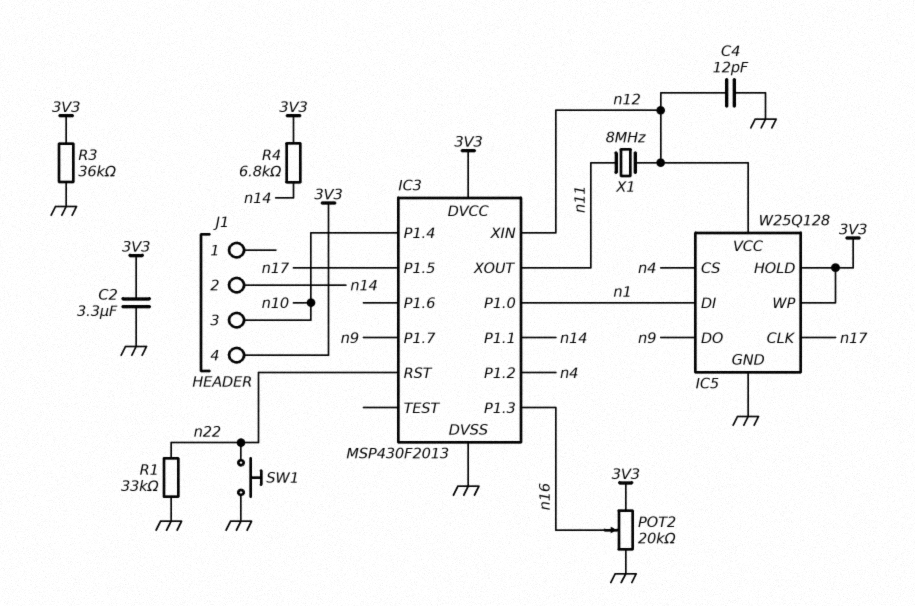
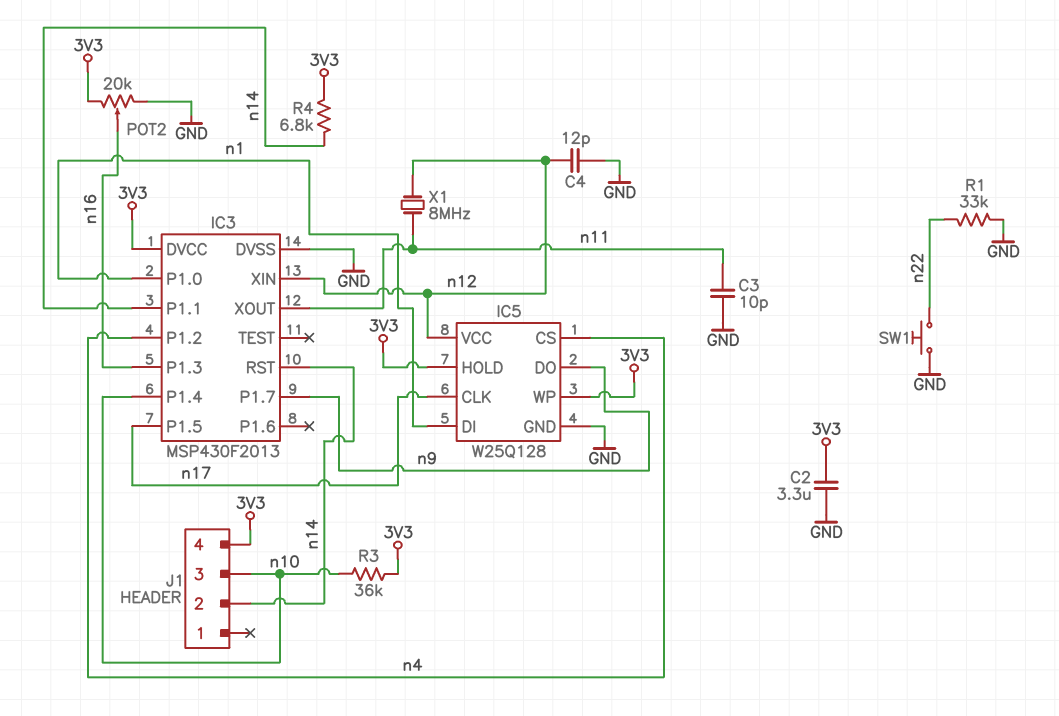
C3: none -> 10pF (GND, n11)
IC3 pin RST: n22 -> n14
R3: 36k (3V3, GND) -> 36k (3V3, n10)

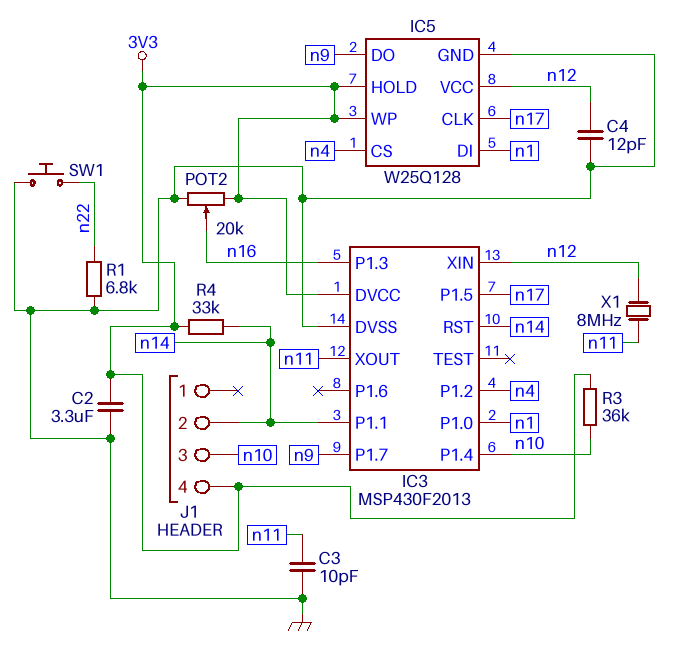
R1: 33k (GND, n22) -> 6.8k (GND, n22)
R4: 6.8k (3V3, n14) -> 33k (3V3, n14)

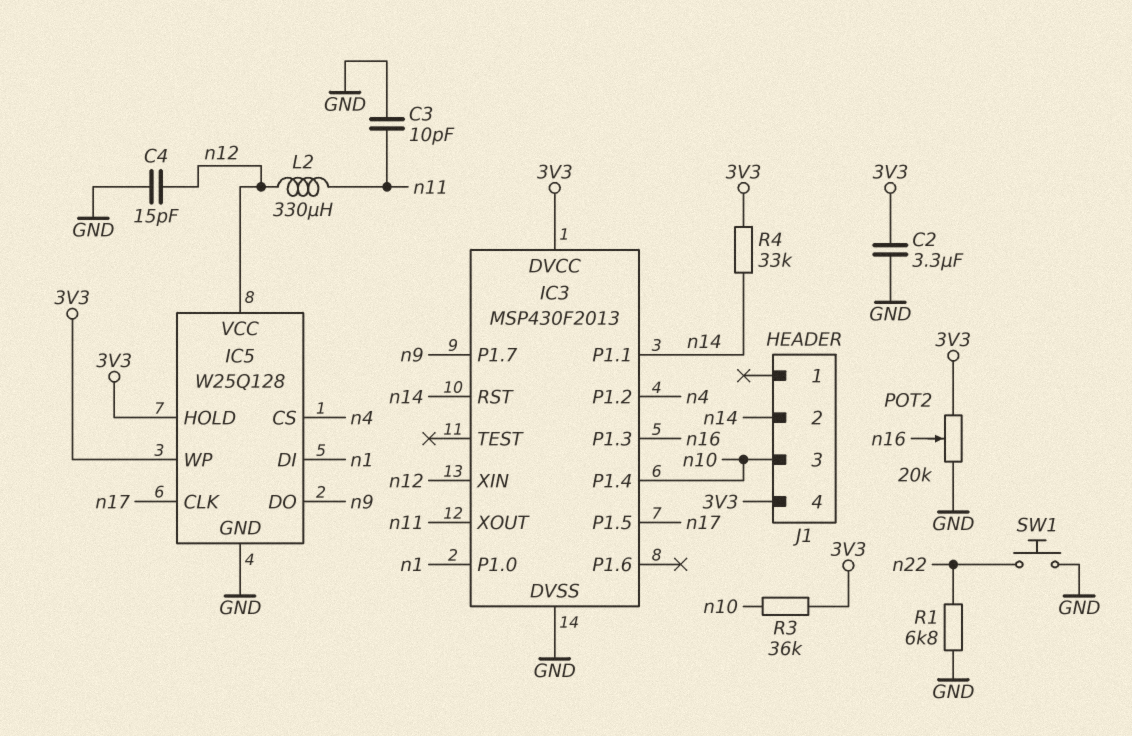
C4: 12pF (GND, n12) -> 15pF (GND, n12)
L2: none -> 330uH (n11, n12)
X1: 8MHz (n11, n12) -> none

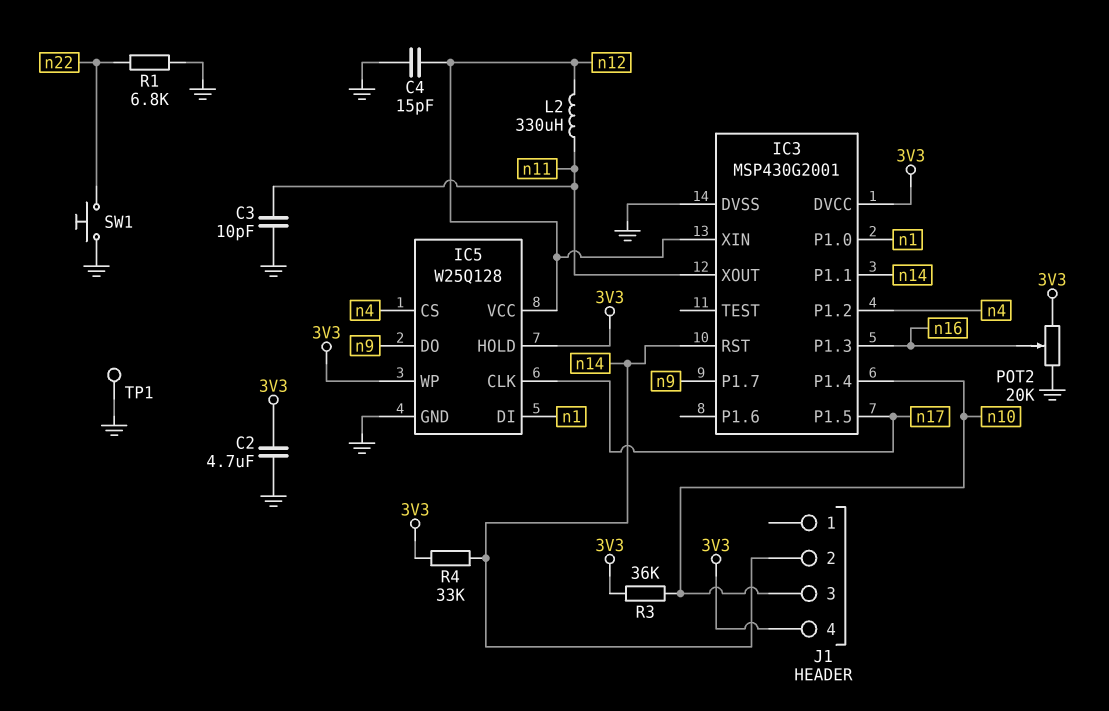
C2: 3.3uF (3V3, GND) -> 4.7uF (3V3, GND)
IC3: MSP430F2013 -> MSP430G2001
TP1: none -> test point (GND)

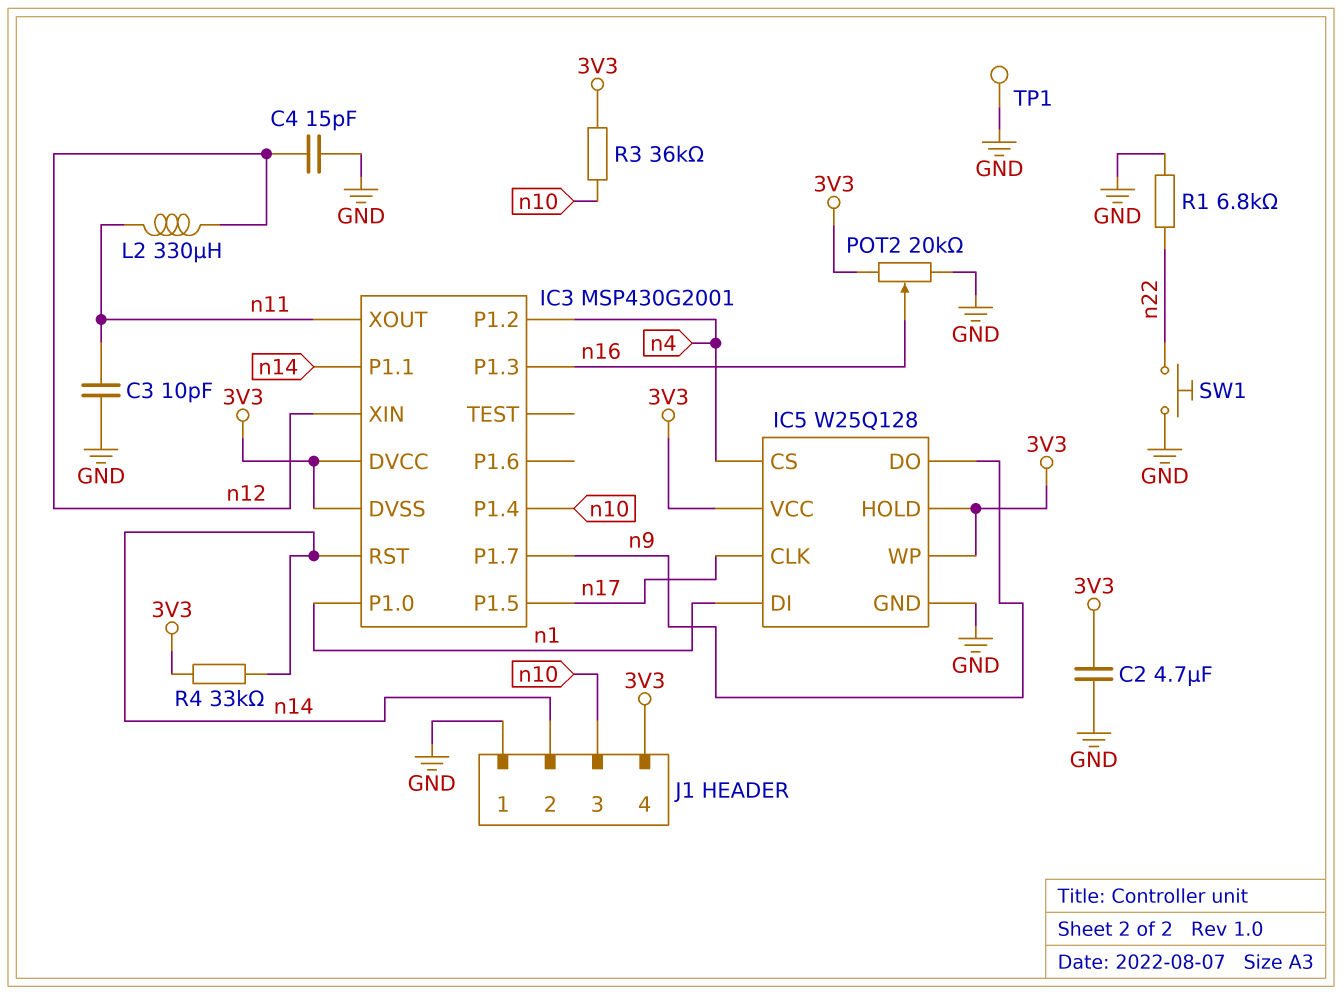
IC3 pin DVSS: GND -> 3V3
IC5 pin VCC: n12 -> 3V3
J1 pin 1: none -> GND

